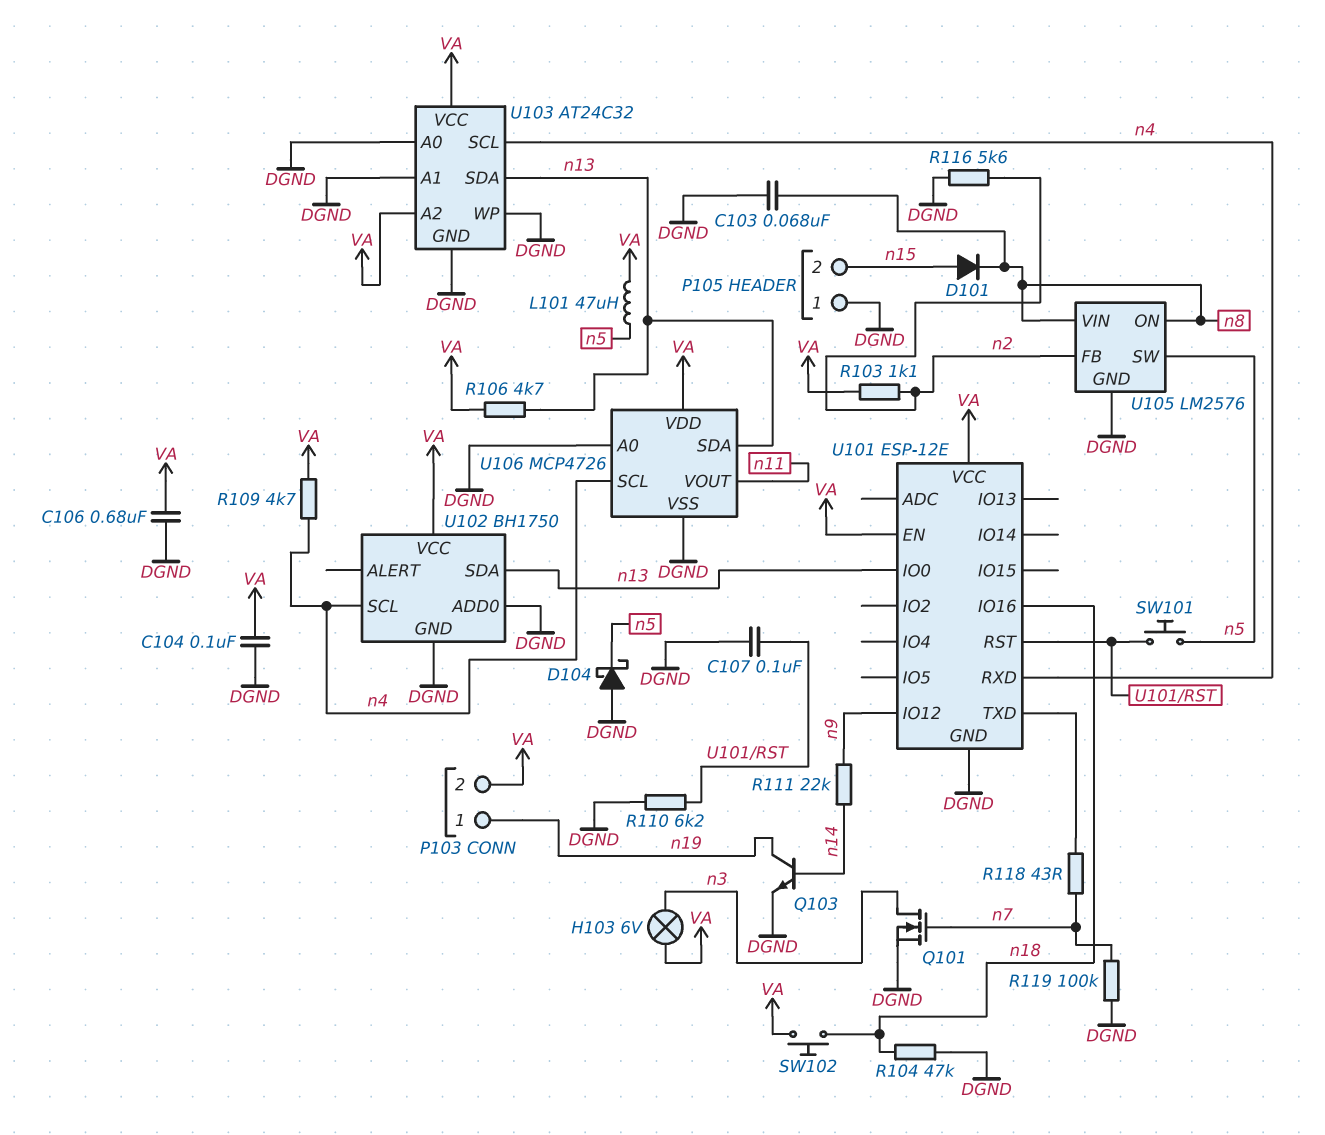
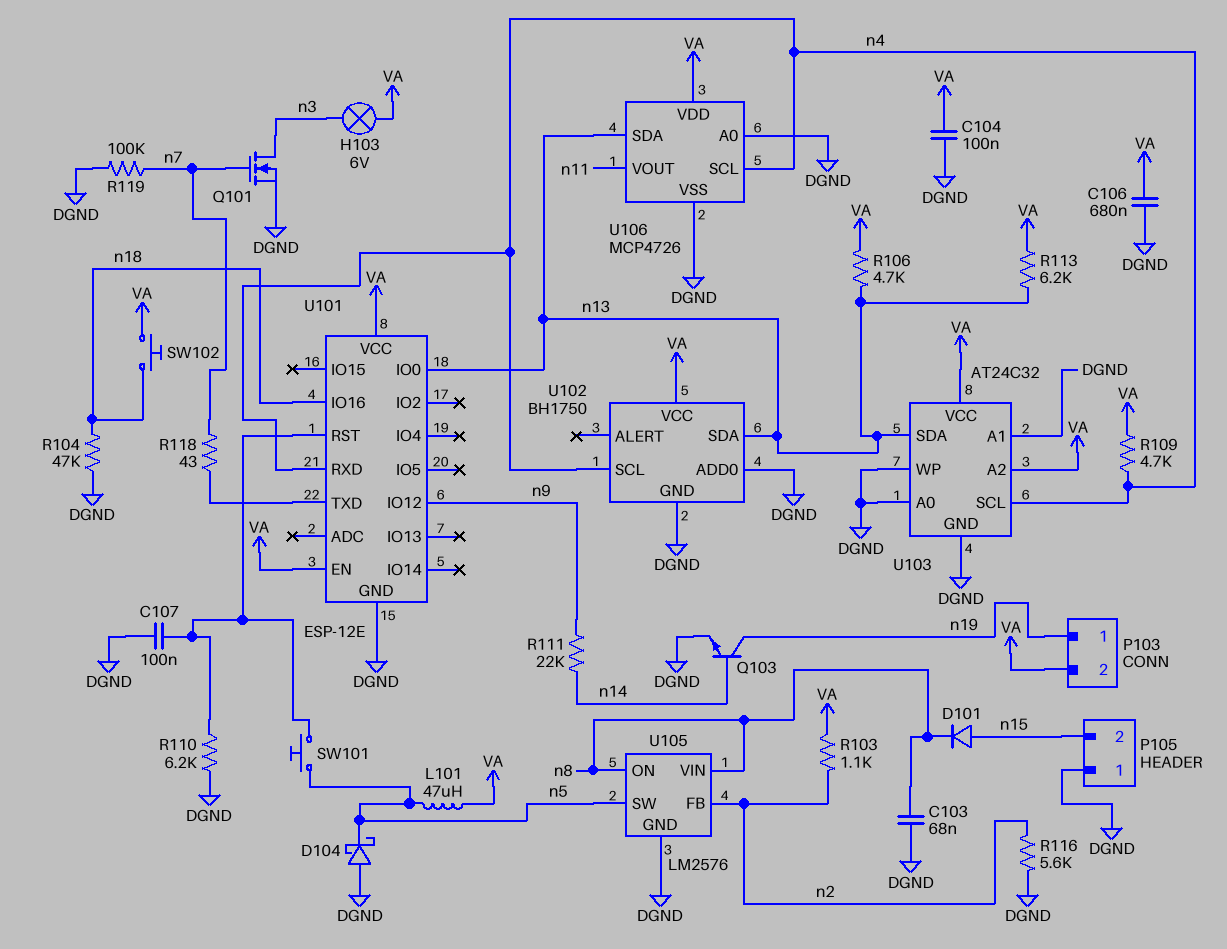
R113: none -> 6.2k (VA, n13)

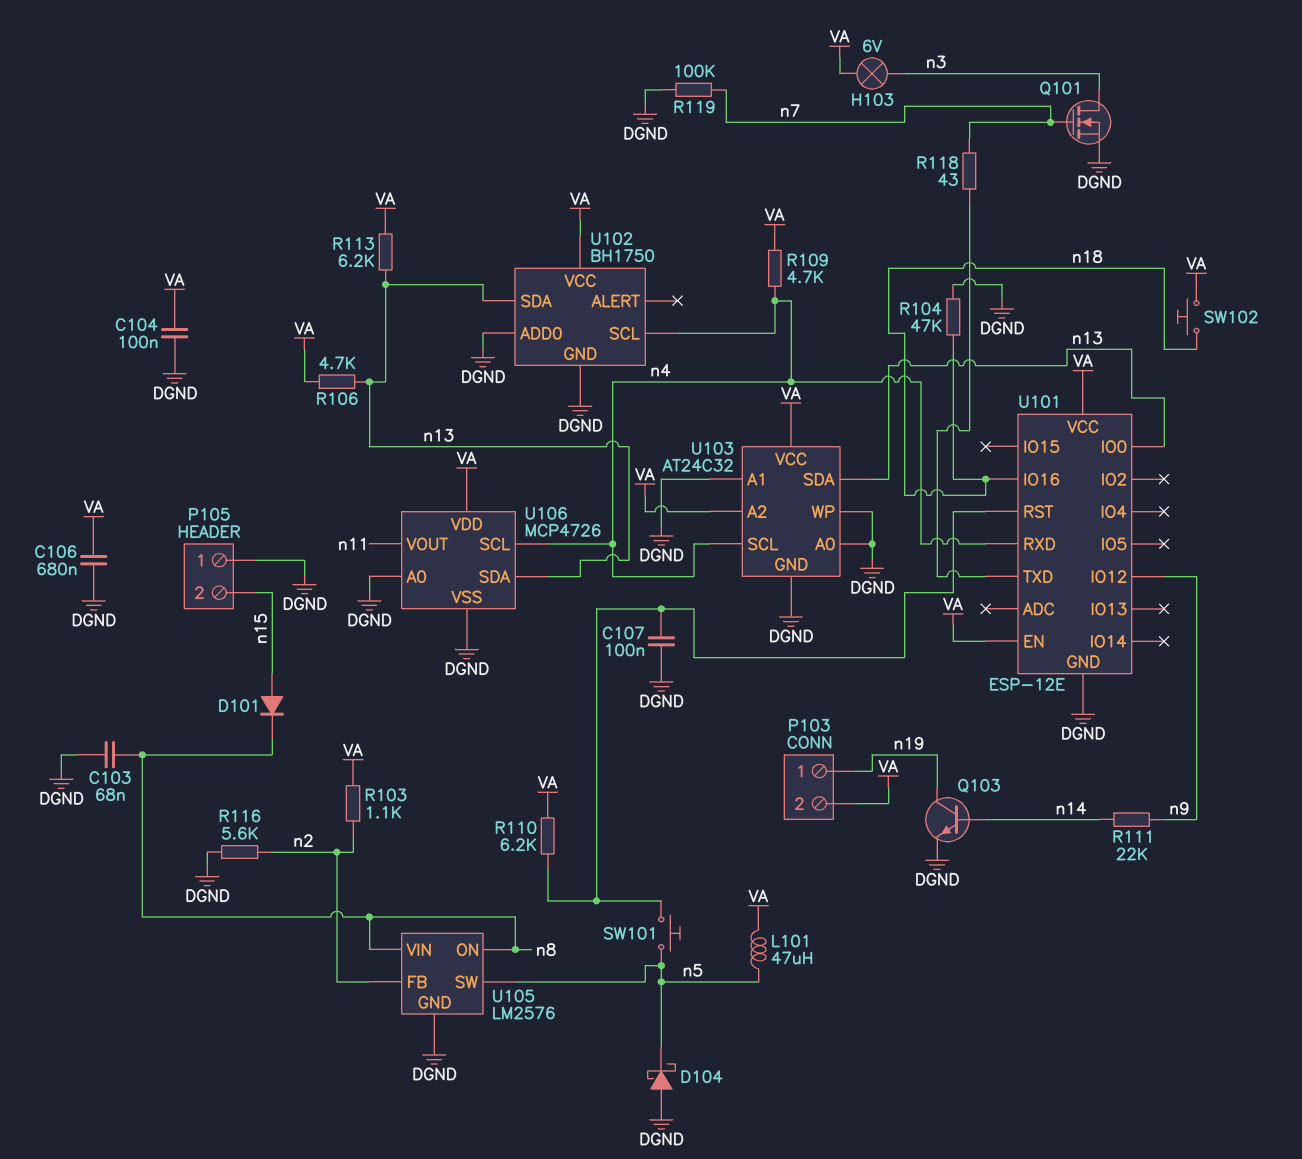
R110: 6.2k (DGND, U101/RST) -> 6.2k (U101/RST, VA)

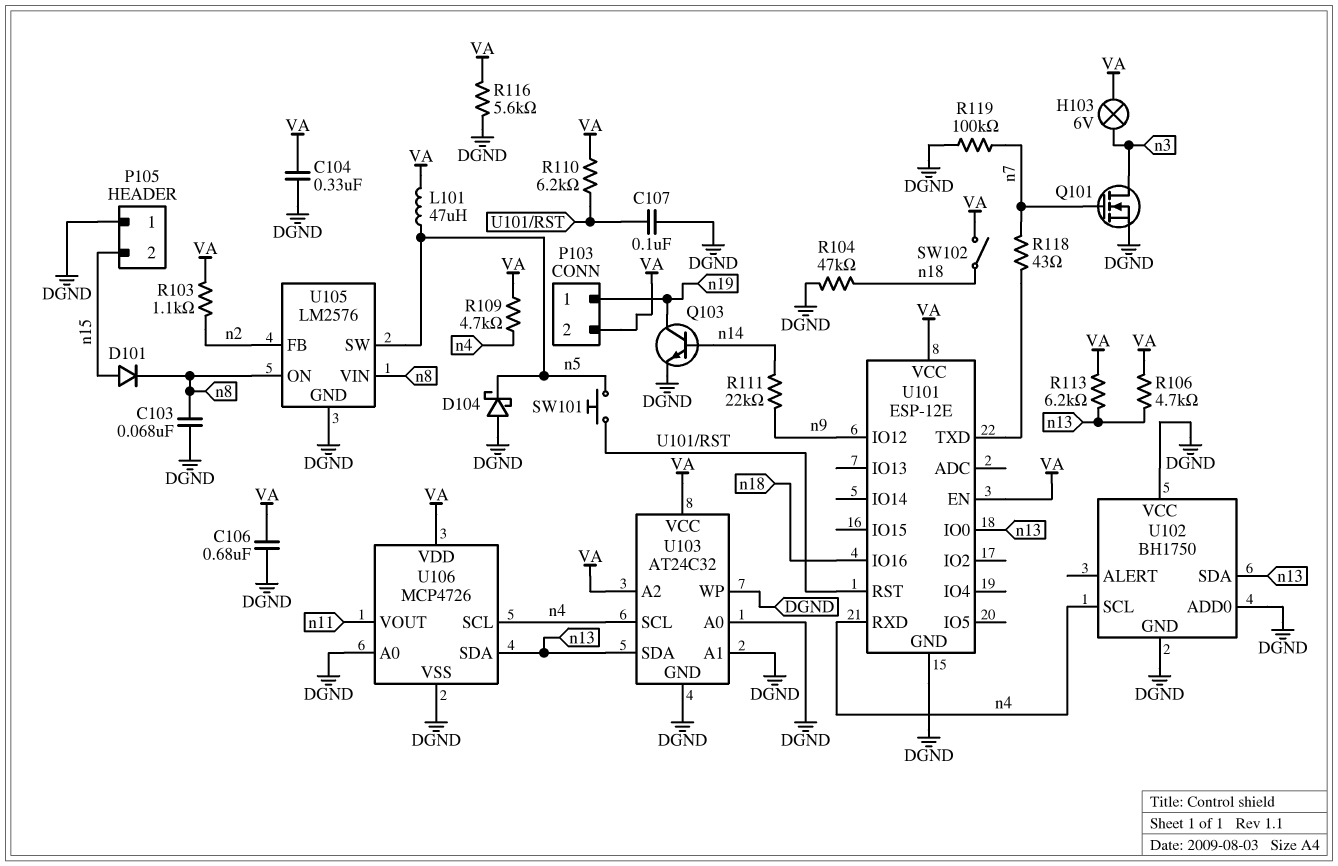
C104: 100nF (DGND, VA) -> 330nF (DGND, VA)
R116: 5.6k (DGND, n2) -> 5.6k (DGND, VA)
SW102: button (VA, n18) -> switch (VA, n18)
U102 pin VCC: VA -> DGND

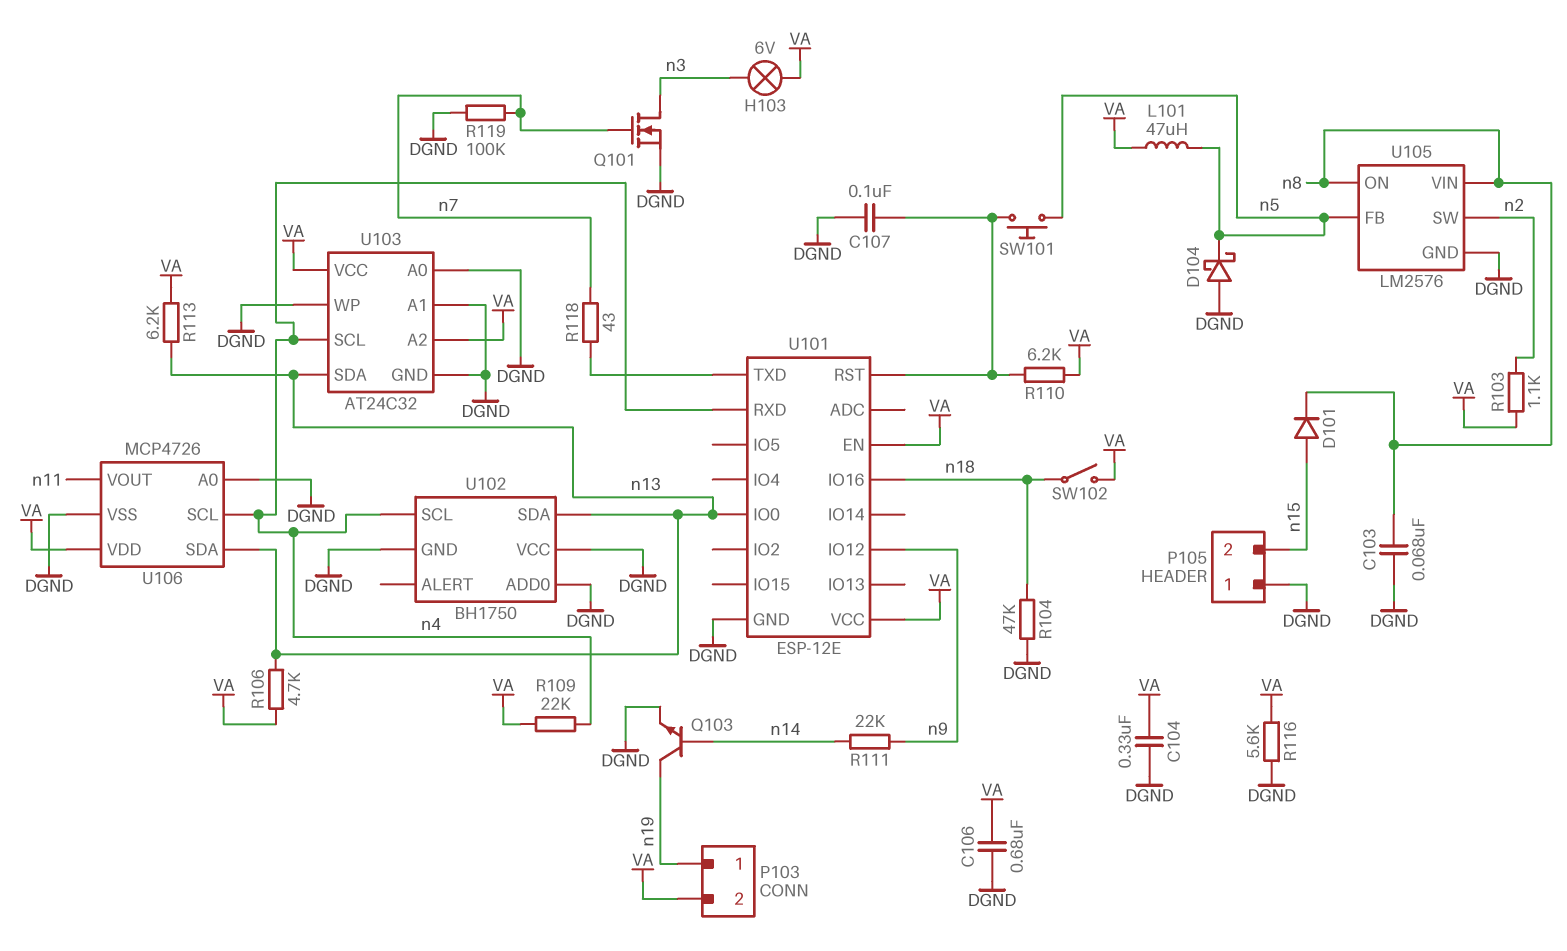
R109: 4.7k (VA, n4) -> 22k (VA, n4)
U105 pin FB: n2 -> n5
U105 pin SW: n5 -> n2

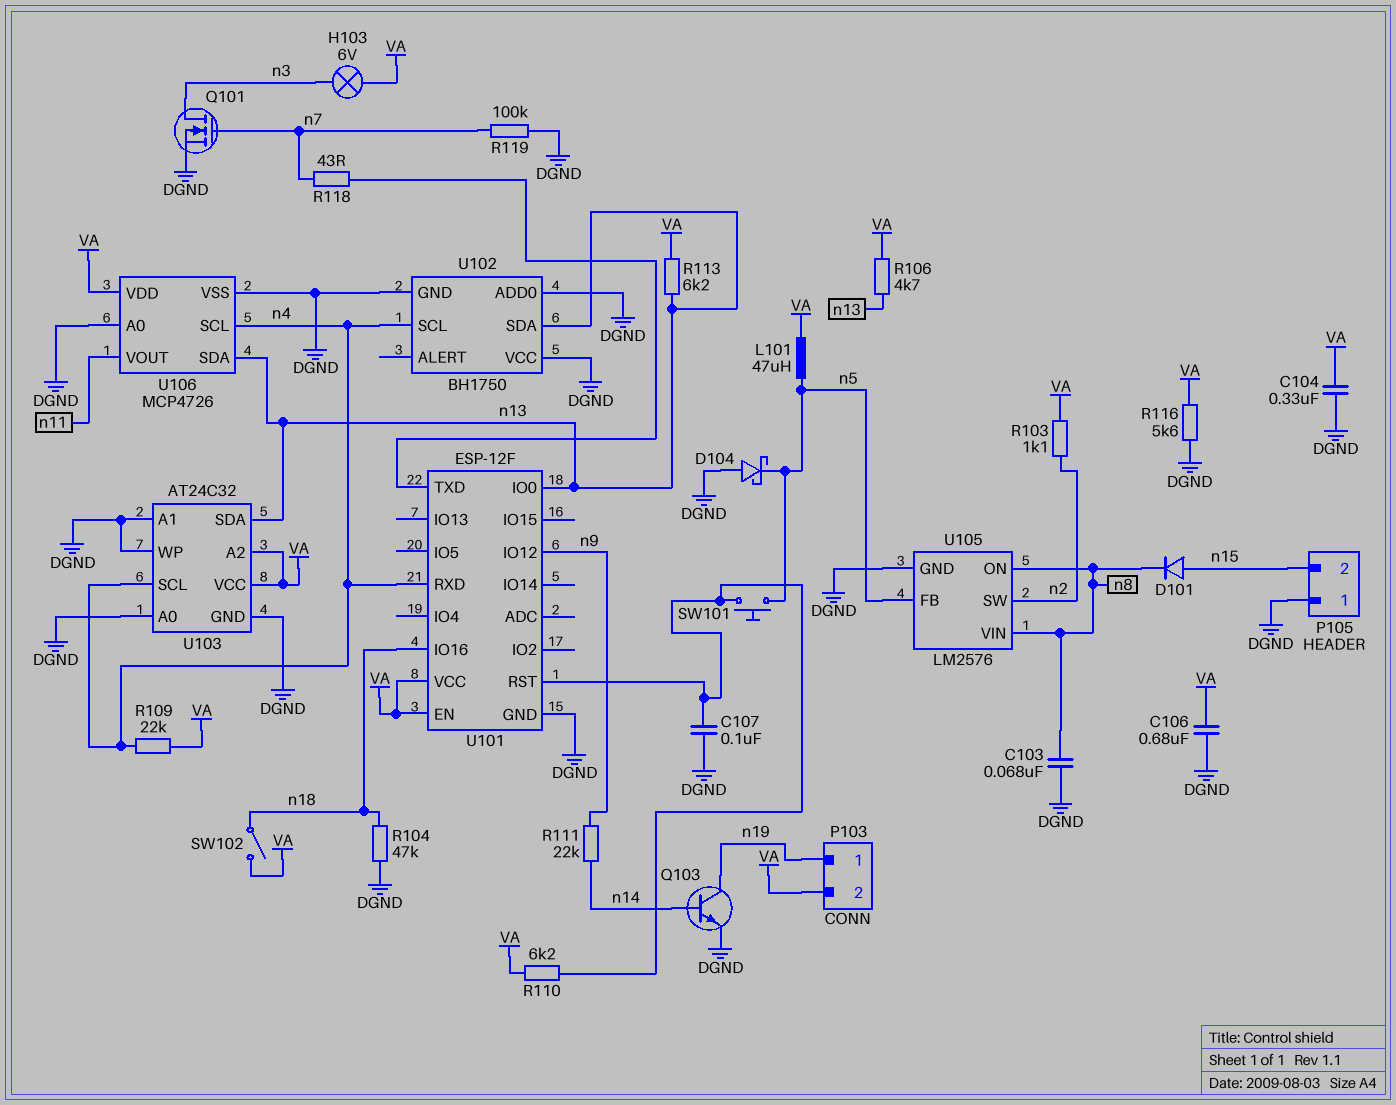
U101: ESP-12E -> ESP-12F

